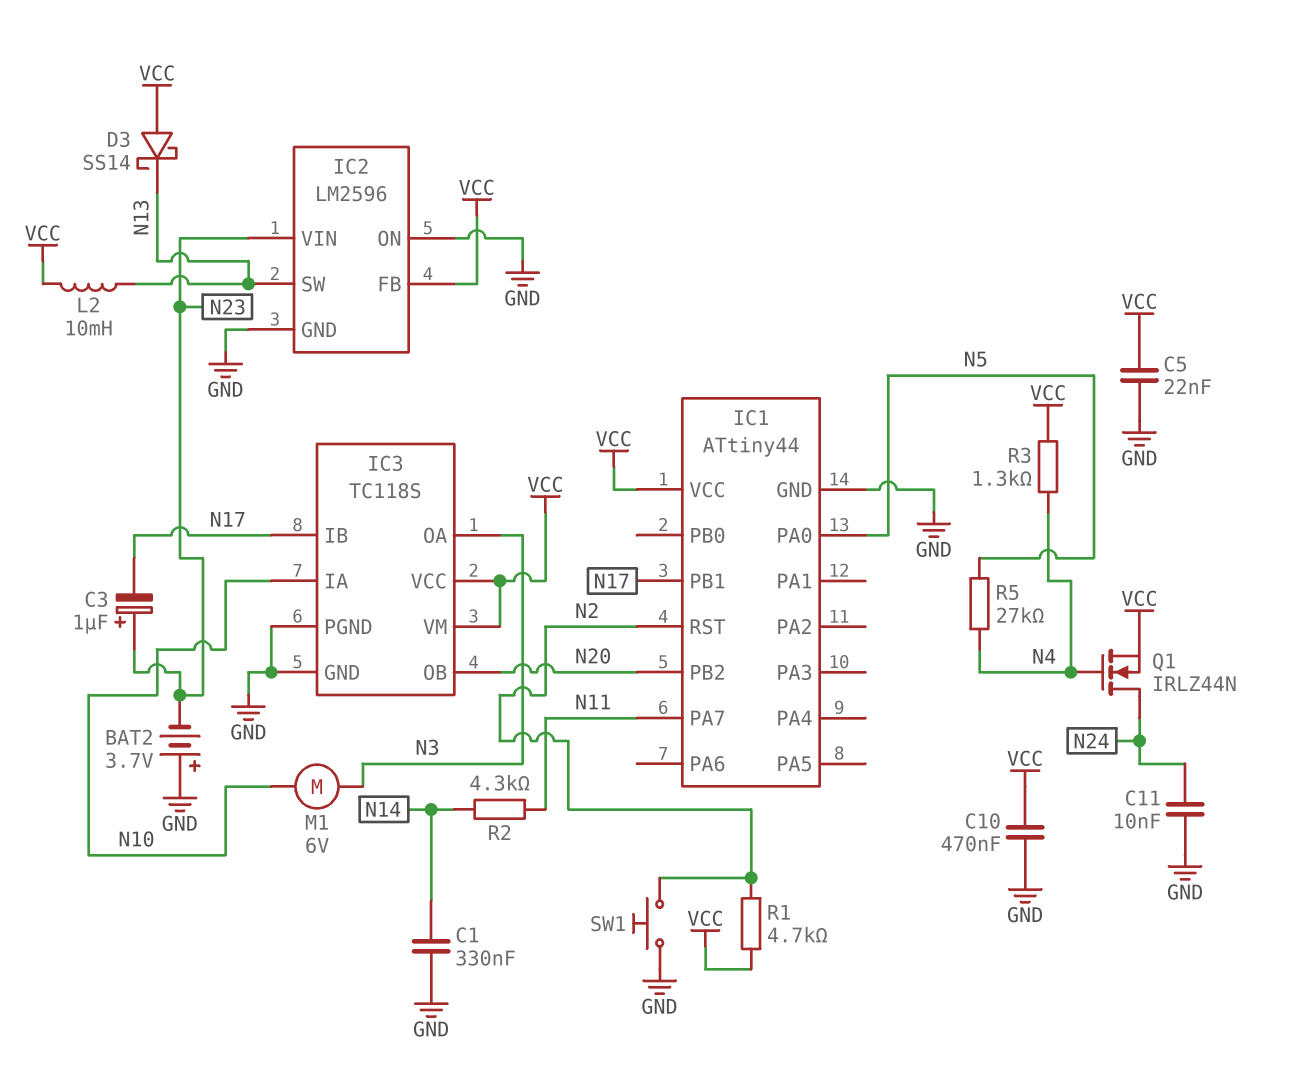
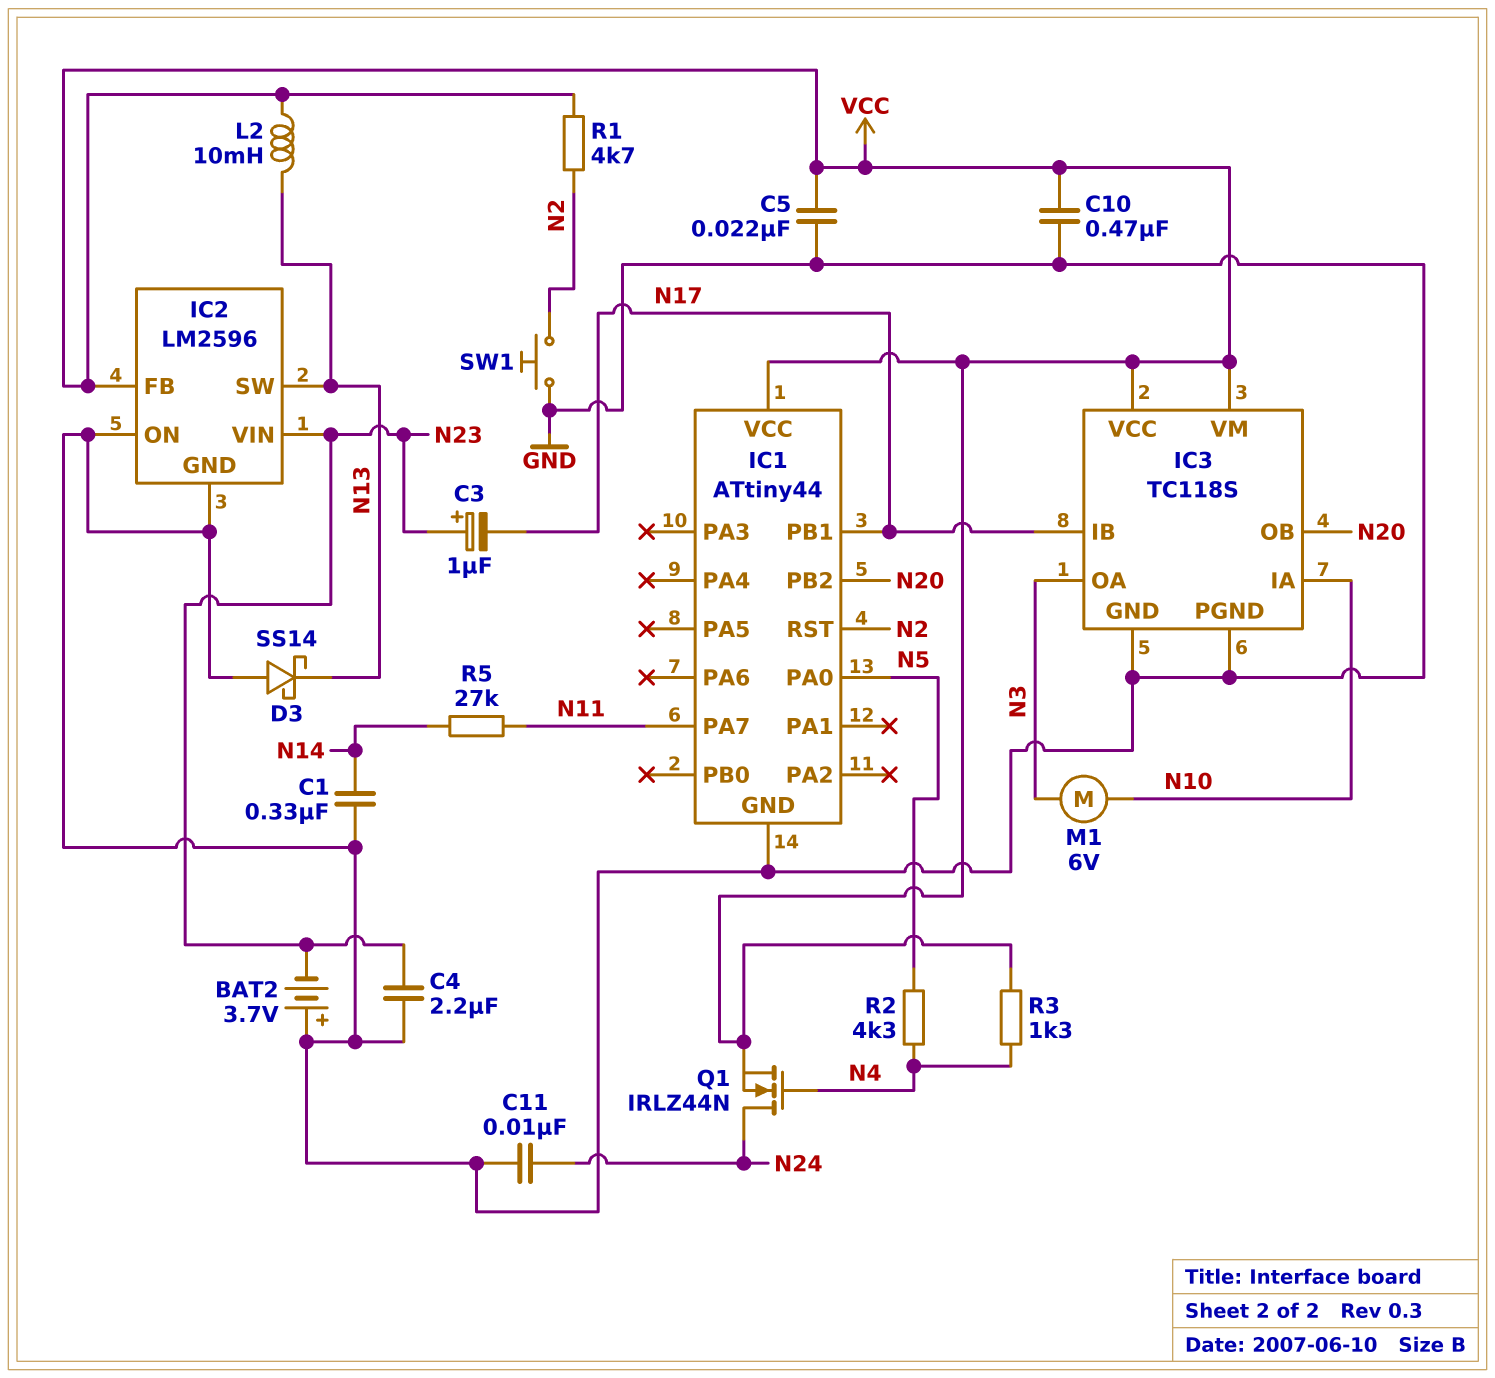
C4: none -> 2.2uF (GND, N23)
D3: schottky SS14 (A VCC, K N13) -> schottky SS14 (A GND, K N13)
R2: 4.3k (N11, N14) -> 4.3k (N4, N5)
R5: 27k (N4, N5) -> 27k (N11, N14)

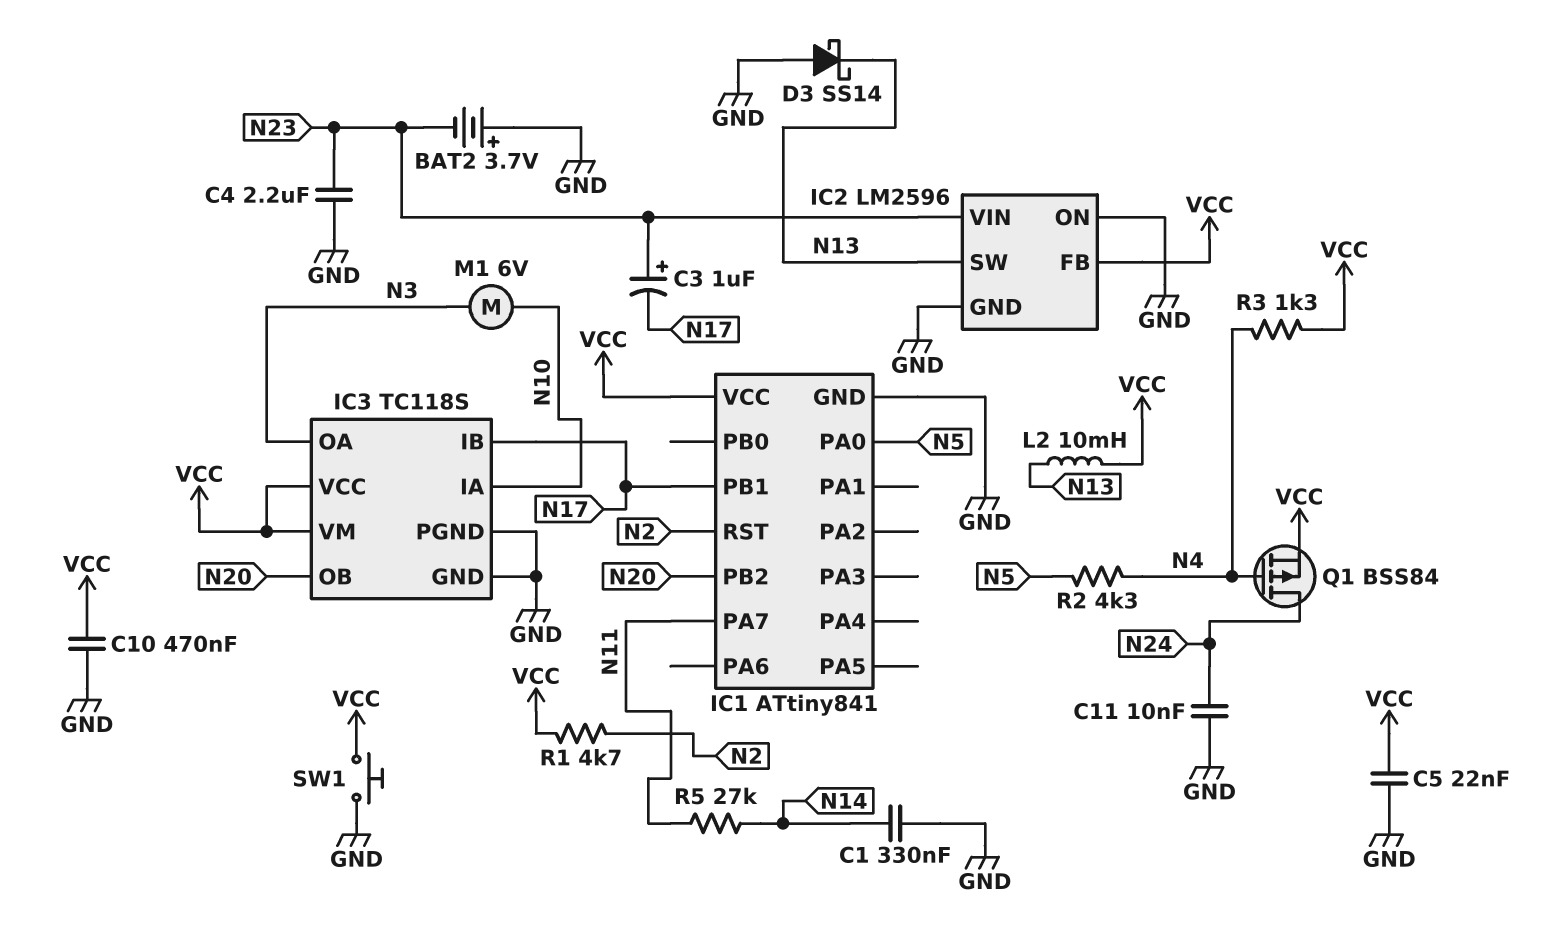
IC1: ATtiny44 -> ATtiny841
Q1: NMOS IRLZ44N (G N4, D N24, S VCC) -> PMOS BSS84 (G N4, D N24, S VCC)
SW1: button (GND, N2) -> button (GND, VCC)

